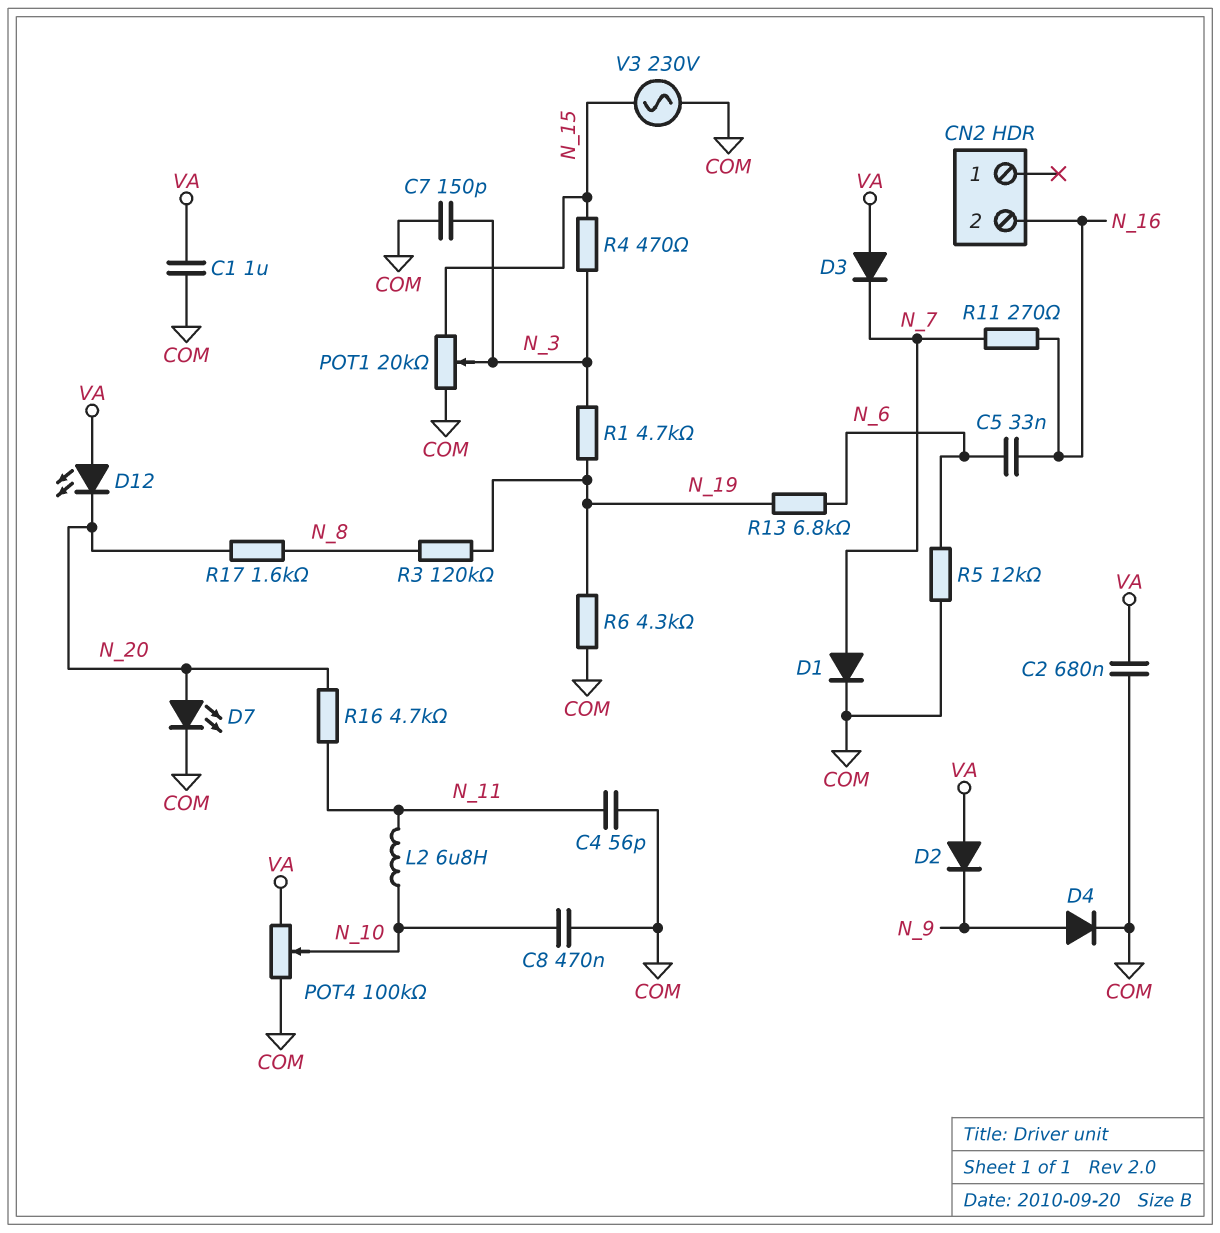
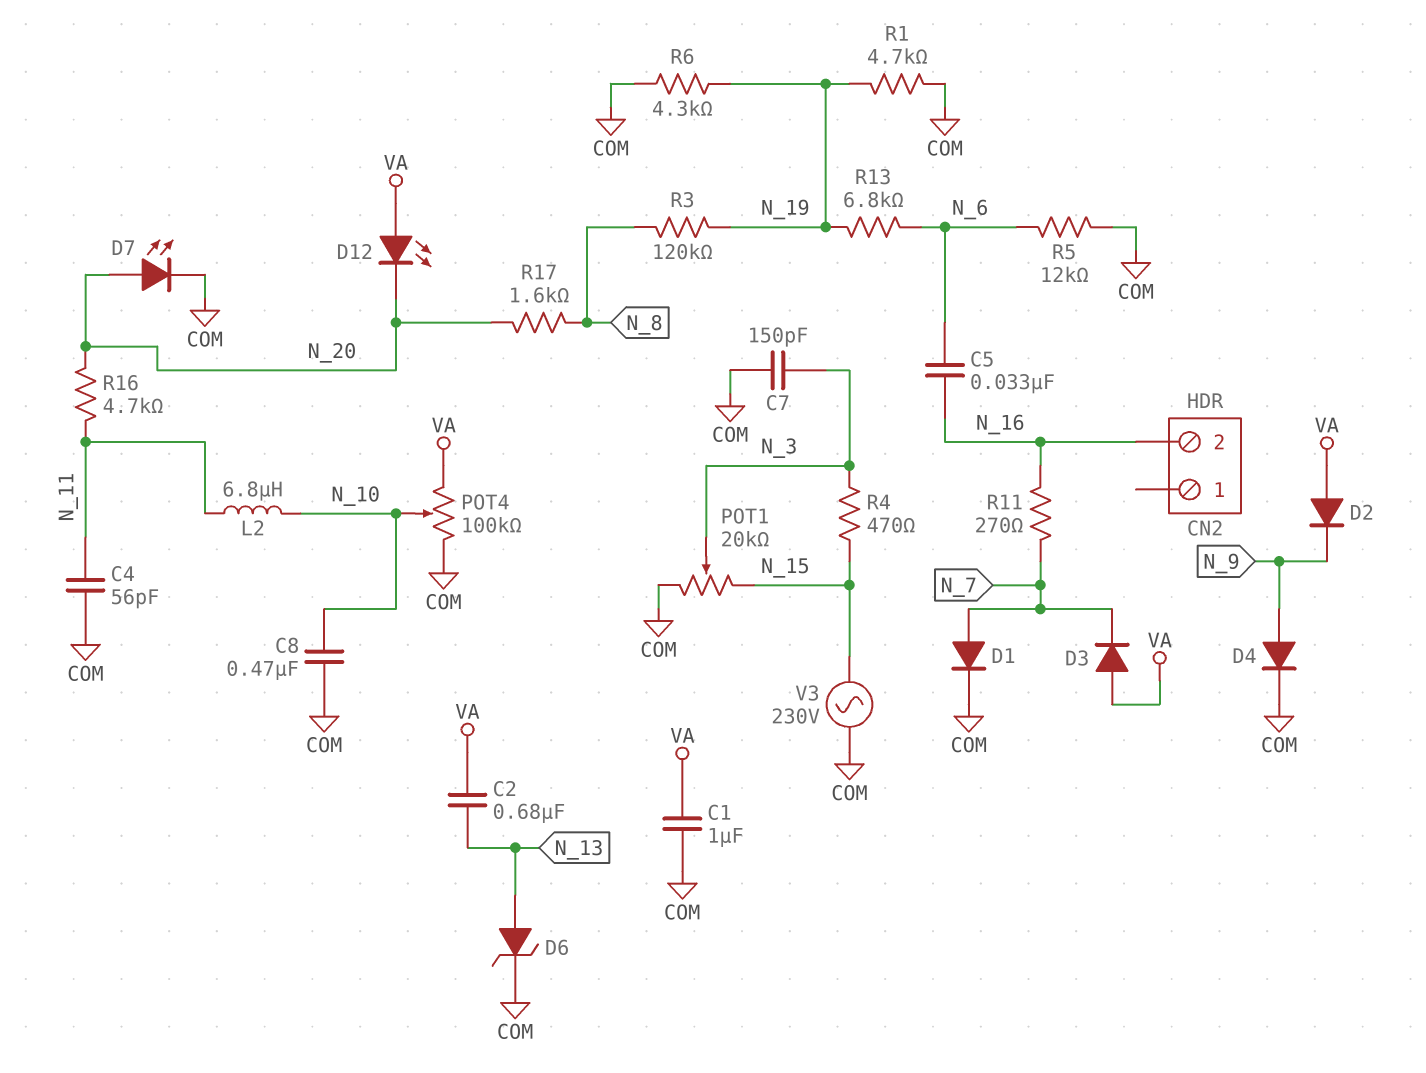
C2: 680nF (COM, VA) -> 680nF (N_13, VA)
D6: none -> zener (A N_13, K COM)
R1: 4.7k (N_3, N_19) -> 4.7k (COM, N_19)

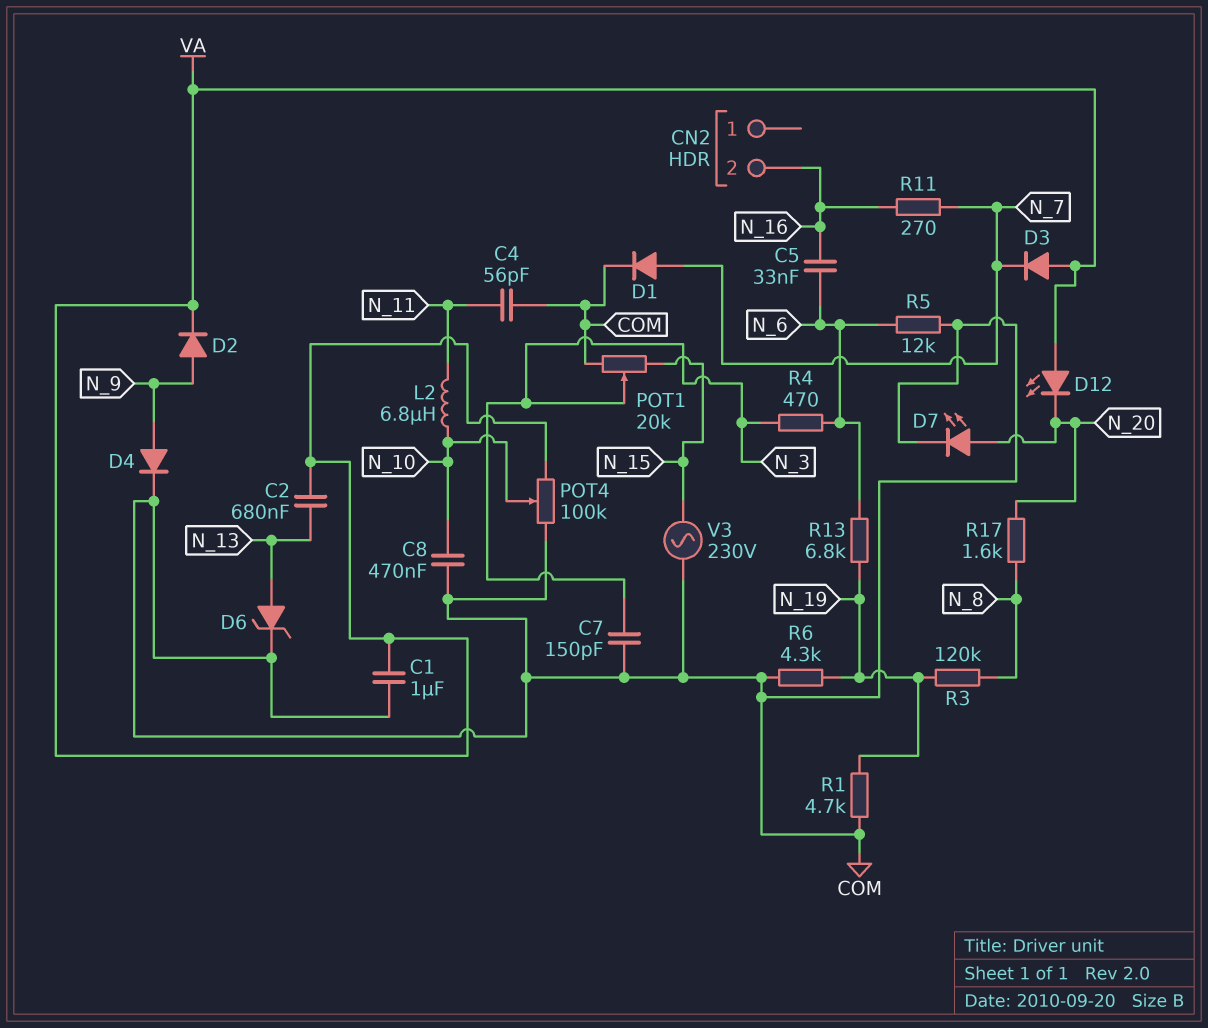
D2: diode (A VA, K N_9) -> diode (A N_9, K VA)
R4: 470 (N_3, N_15) -> 470 (N_3, N_6)
R16: 4.7k (N_11, N_20) -> none

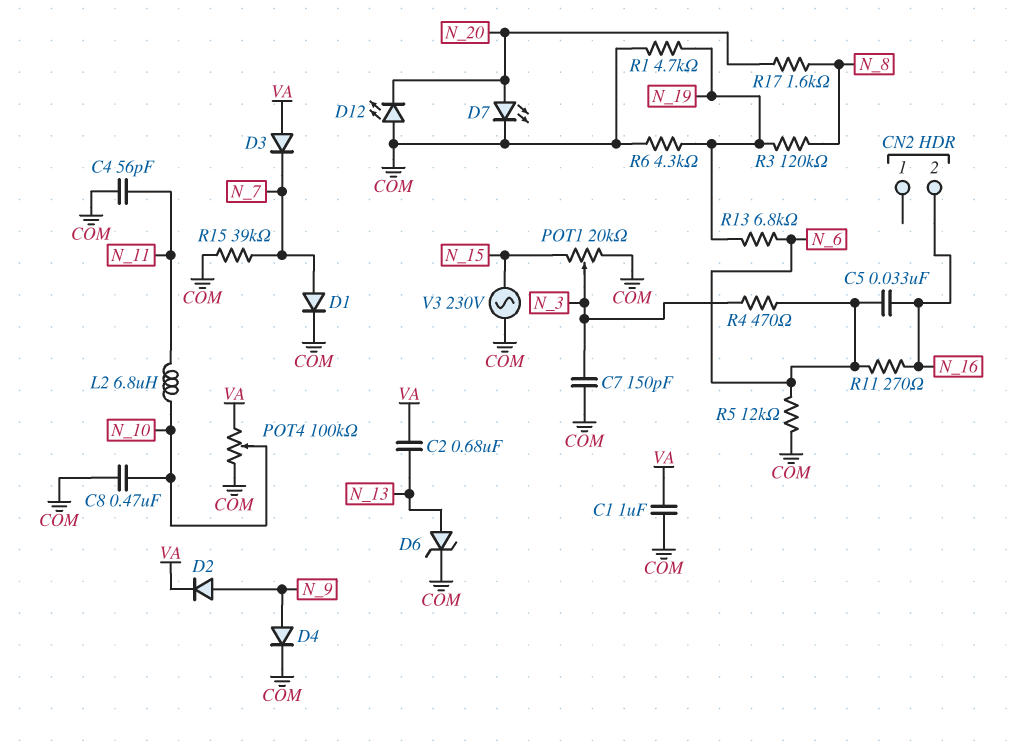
D12: LED (A VA, K N_20) -> LED (A COM, K N_20)
R11: 270 (N_7, N_16) -> 270 (N_6, N_16)
R15: none -> 39k (COM, N_7)

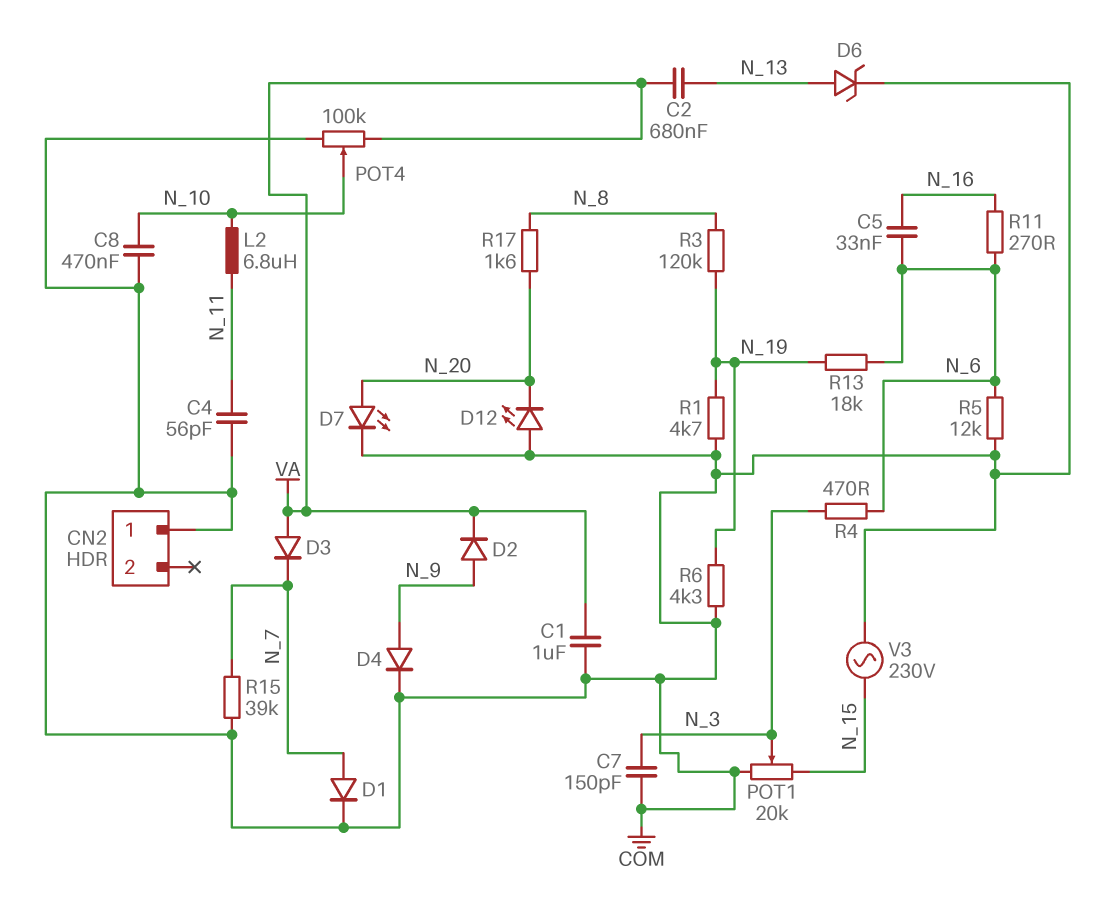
CN2 pin 1: none -> COM
CN2 pin 2: N_16 -> none
R13: 6.8k (N_6, N_19) -> 18k (N_6, N_19)

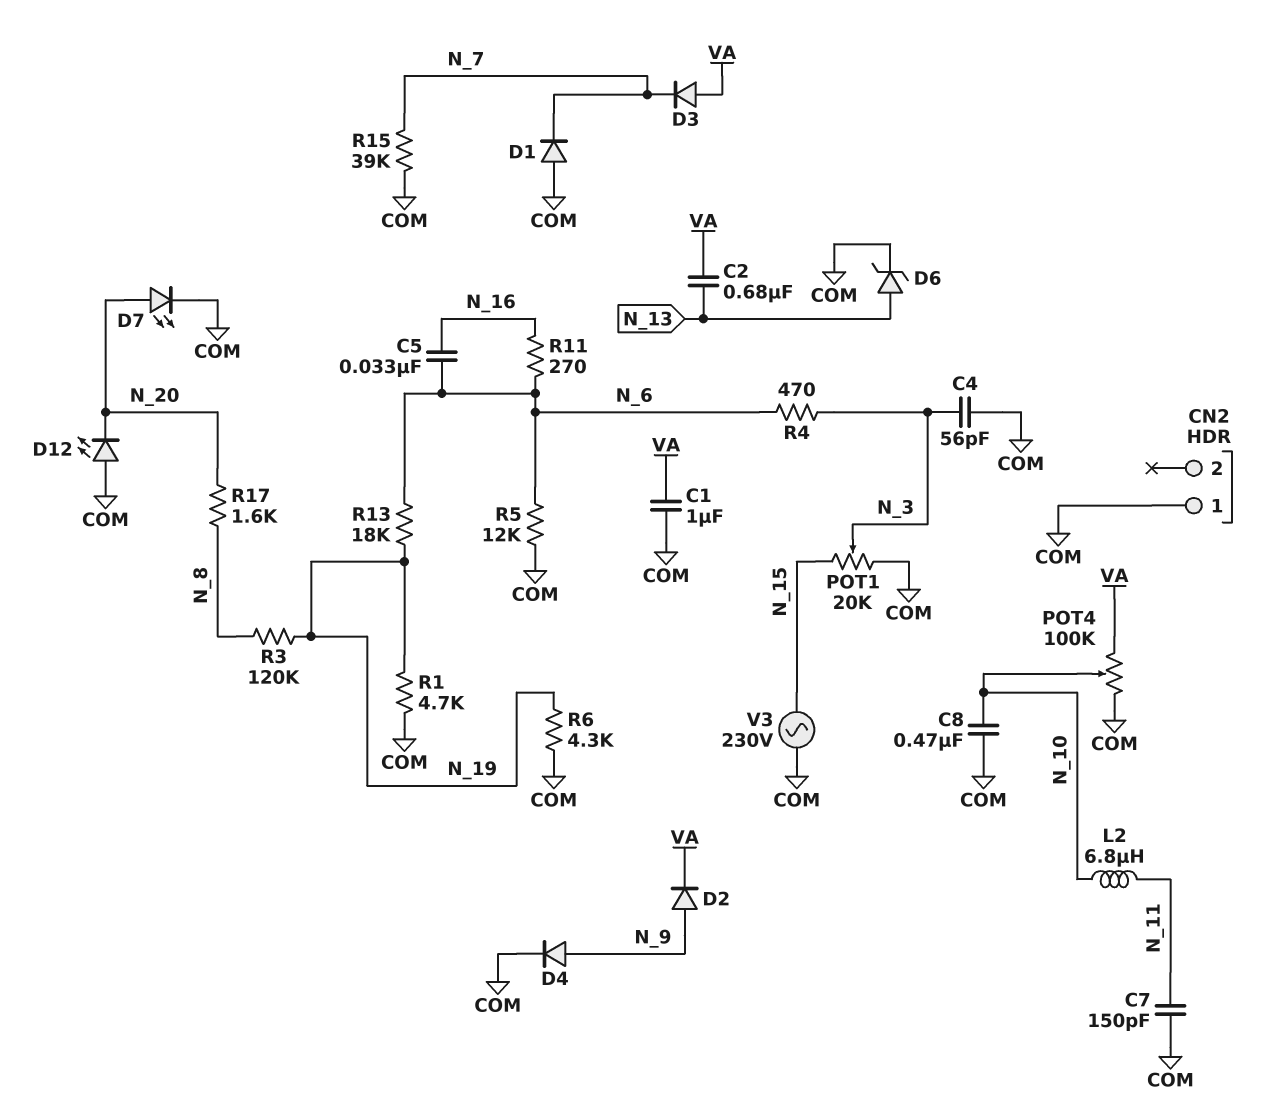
C4: 56pF (COM, N_11) -> 56pF (COM, N_3)
C7: 150pF (COM, N_3) -> 150pF (COM, N_11)
D1: diode (A N_7, K COM) -> diode (A COM, K N_7)

